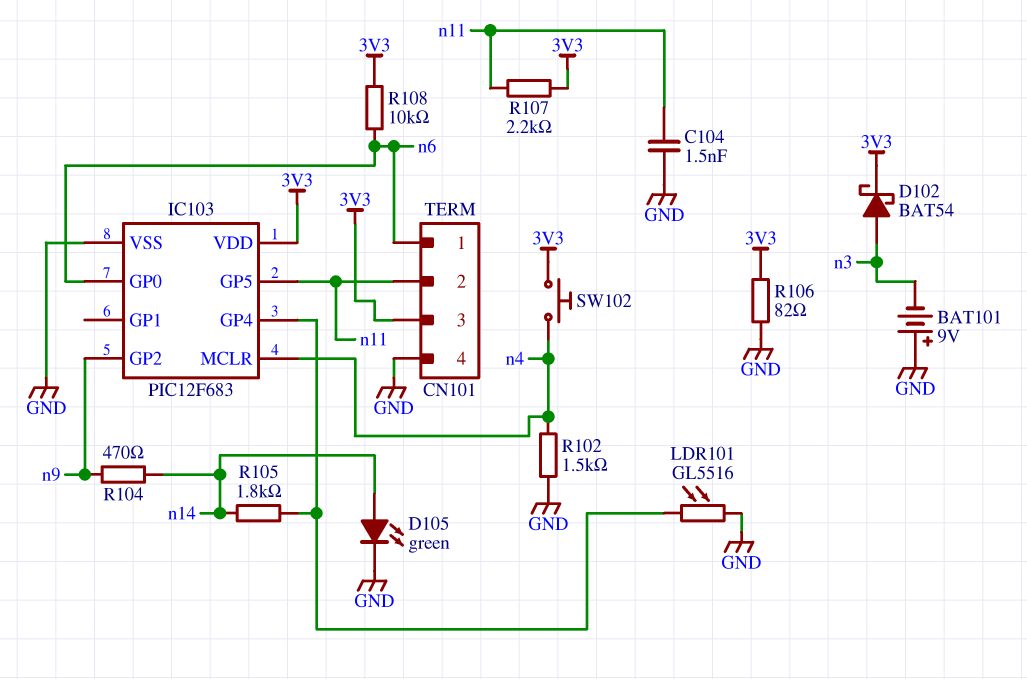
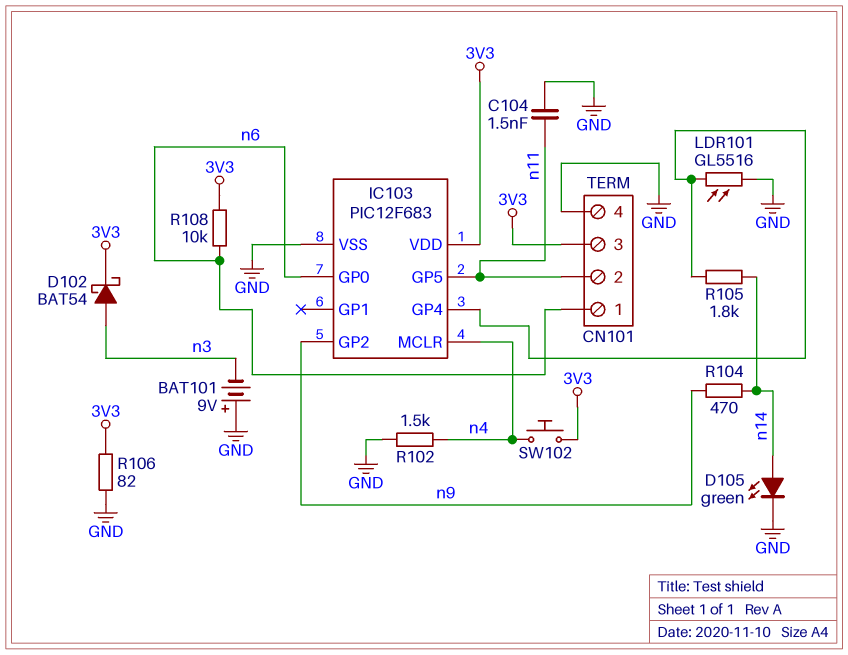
R107: 2.2k (3V3, n11) -> none

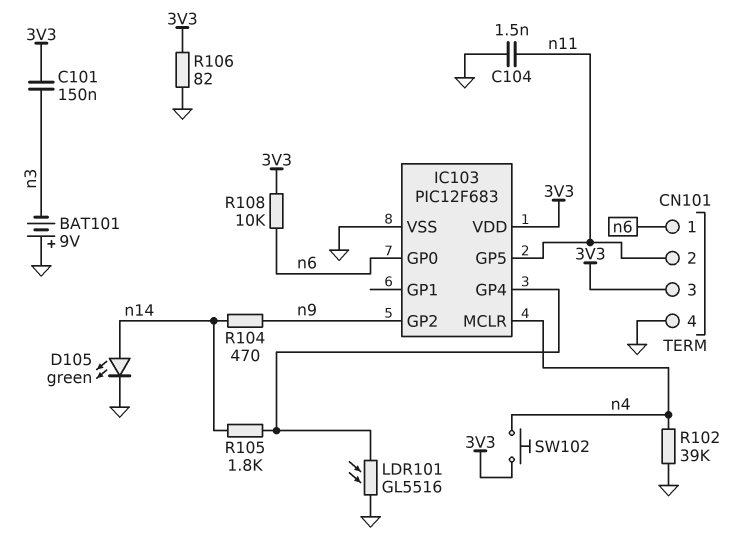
C101: none -> 150nF (3V3, n3)
D102: schottky BAT54 (A n3, K 3V3) -> none
R102: 1.5k (GND, n4) -> 39k (GND, n4)

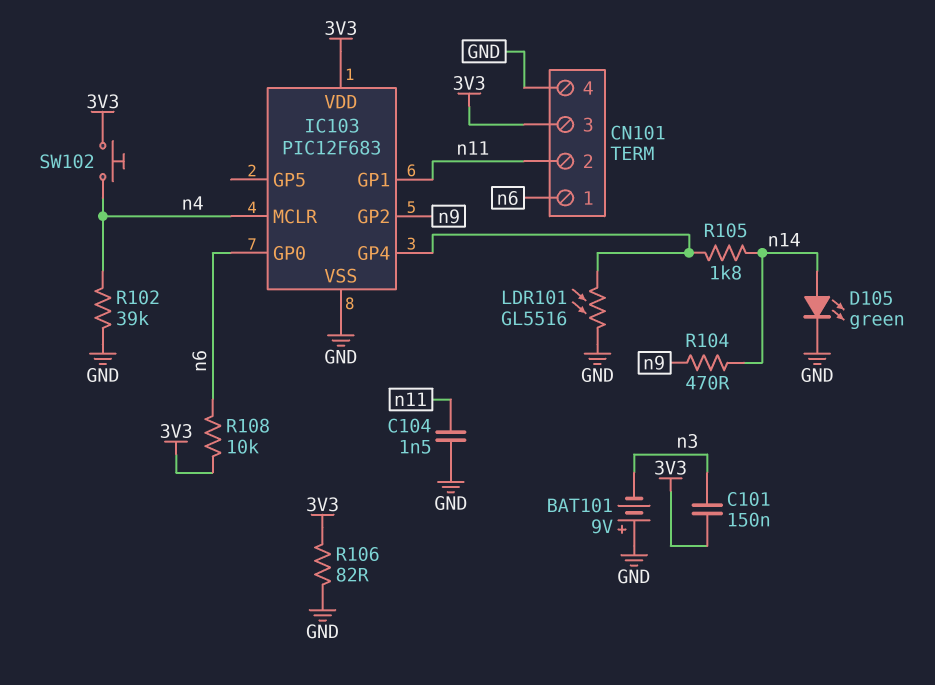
IC103 pin GP1: none -> n11
IC103 pin GP5: n11 -> none

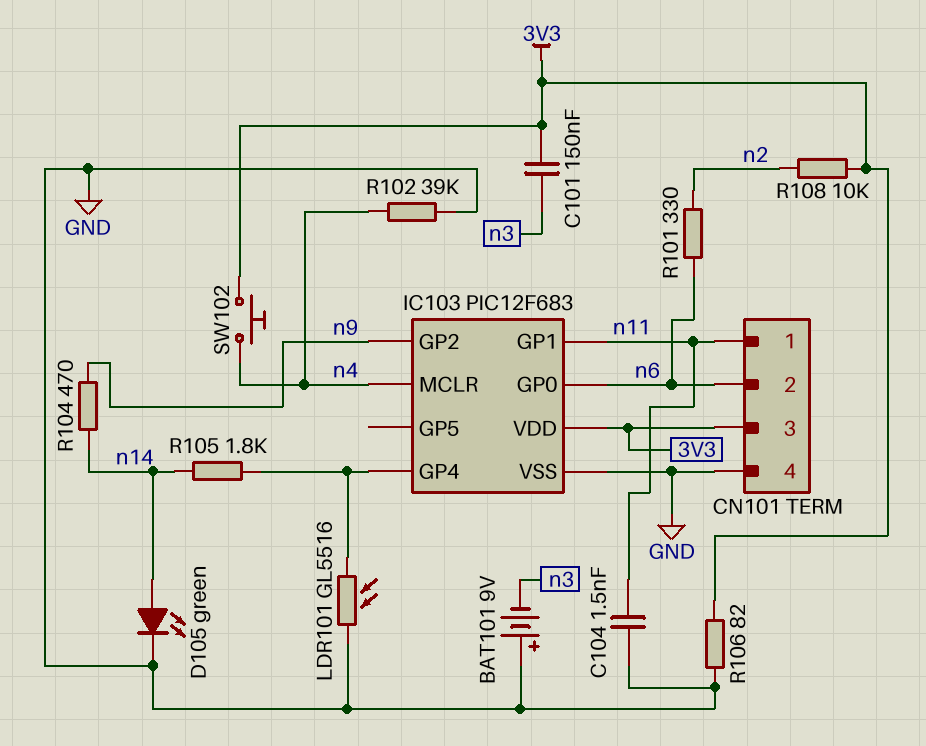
CN101 pin 1: n6 -> n11
CN101 pin 2: n11 -> n6
R101: none -> 330 (n2, n6)
R108: 10k (3V3, n6) -> 10k (3V3, n2)

